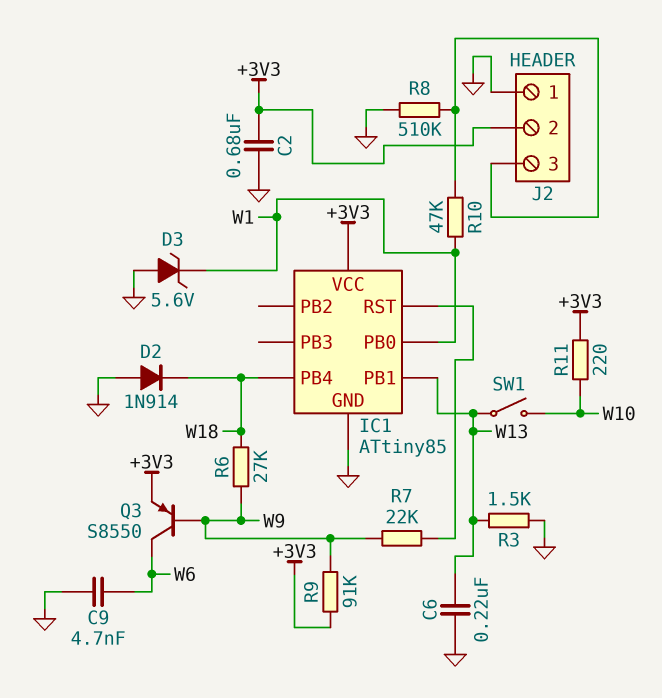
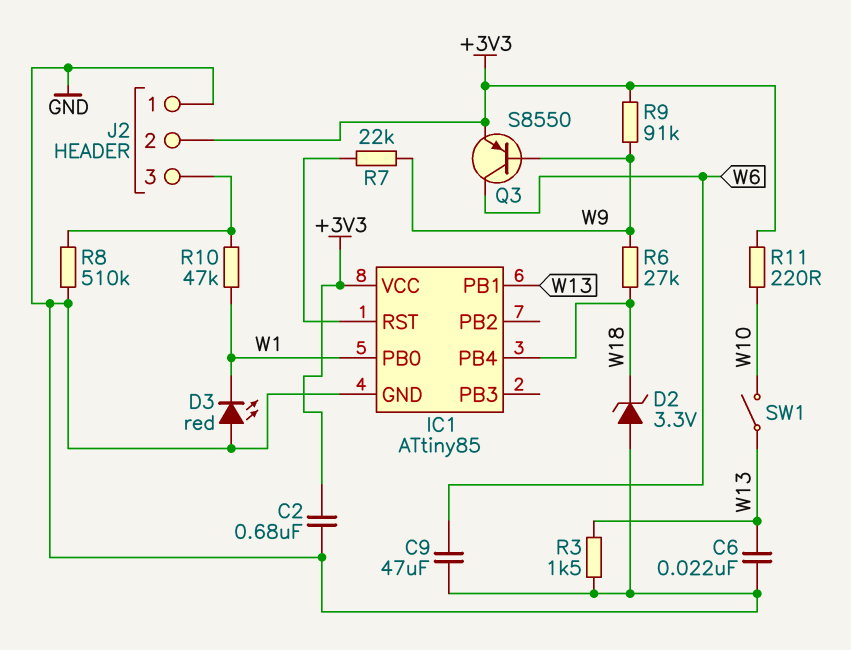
C6: 220nF (GND, W13) -> 22nF (GND, W13)
C9: 4.7nF (GND, W6) -> 47uF (GND, W6)
D2: diode 1N914 (A GND, K W18) -> zener 3.3V (A GND, K W18)
D3: zener 5.6V (A GND, K W1) -> LED red (A GND, K W1)

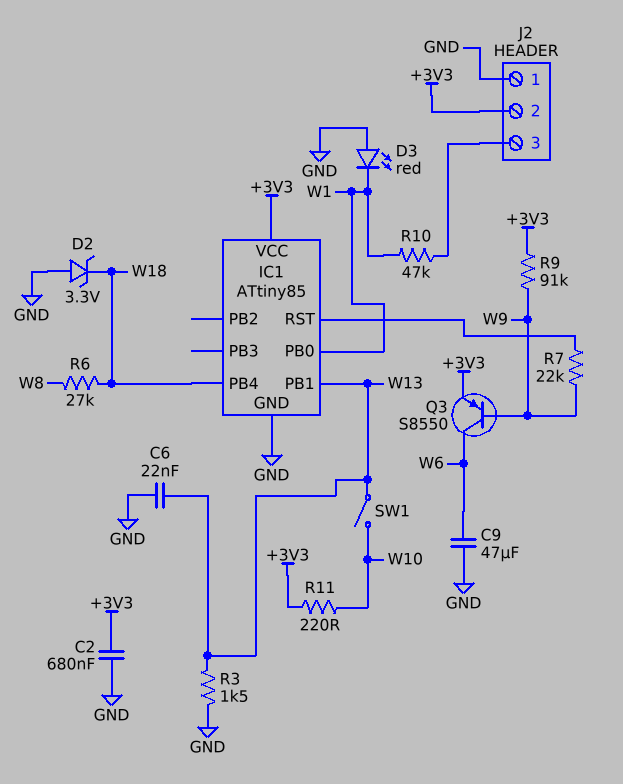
R6: 27k (W9, W18) -> 27k (W8, W18)
R8: 510k (GND, J2/3) -> none

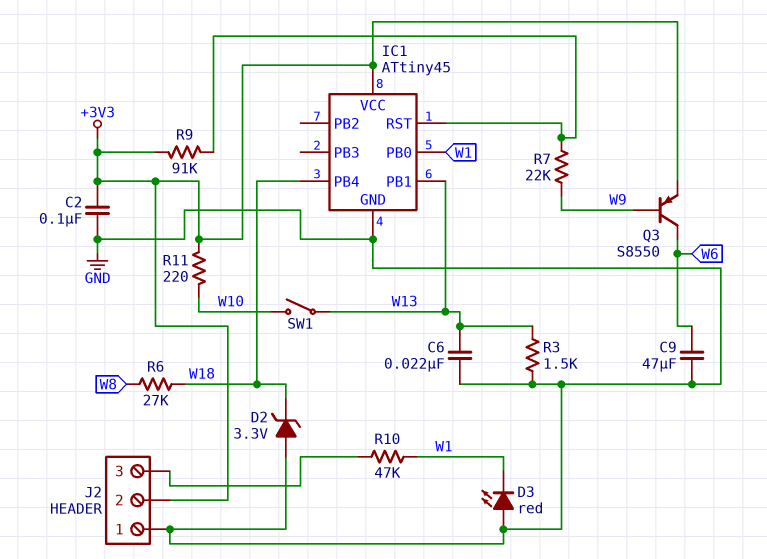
C2: 680nF (+3V3, GND) -> 100nF (+3V3, GND)
IC1: ATtiny85 -> ATtiny45
R9: 91k (+3V3, W9) -> 91k (+3V3, IC1/RST)

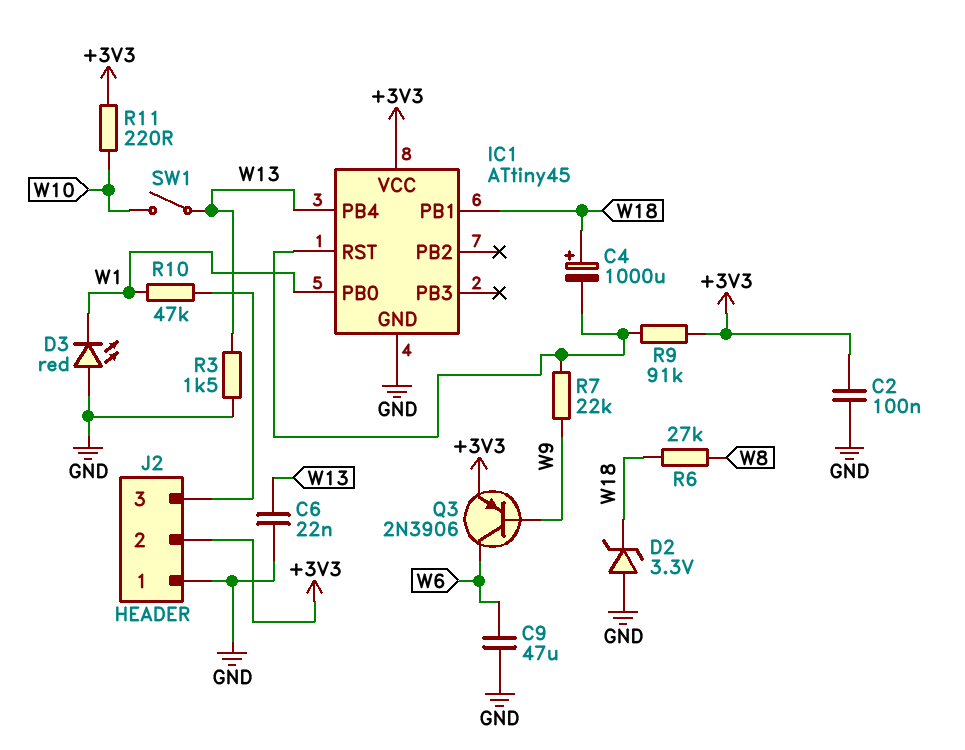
C4: none -> 1000uF (plus W18, minus IC1/RST)
IC1 pin PB1: W13 -> W18
IC1 pin PB4: W18 -> W13
Q3: PNP S8550 (B W9, C W6, E +3V3) -> PNP 2N3906 (B W9, C W6, E +3V3)

